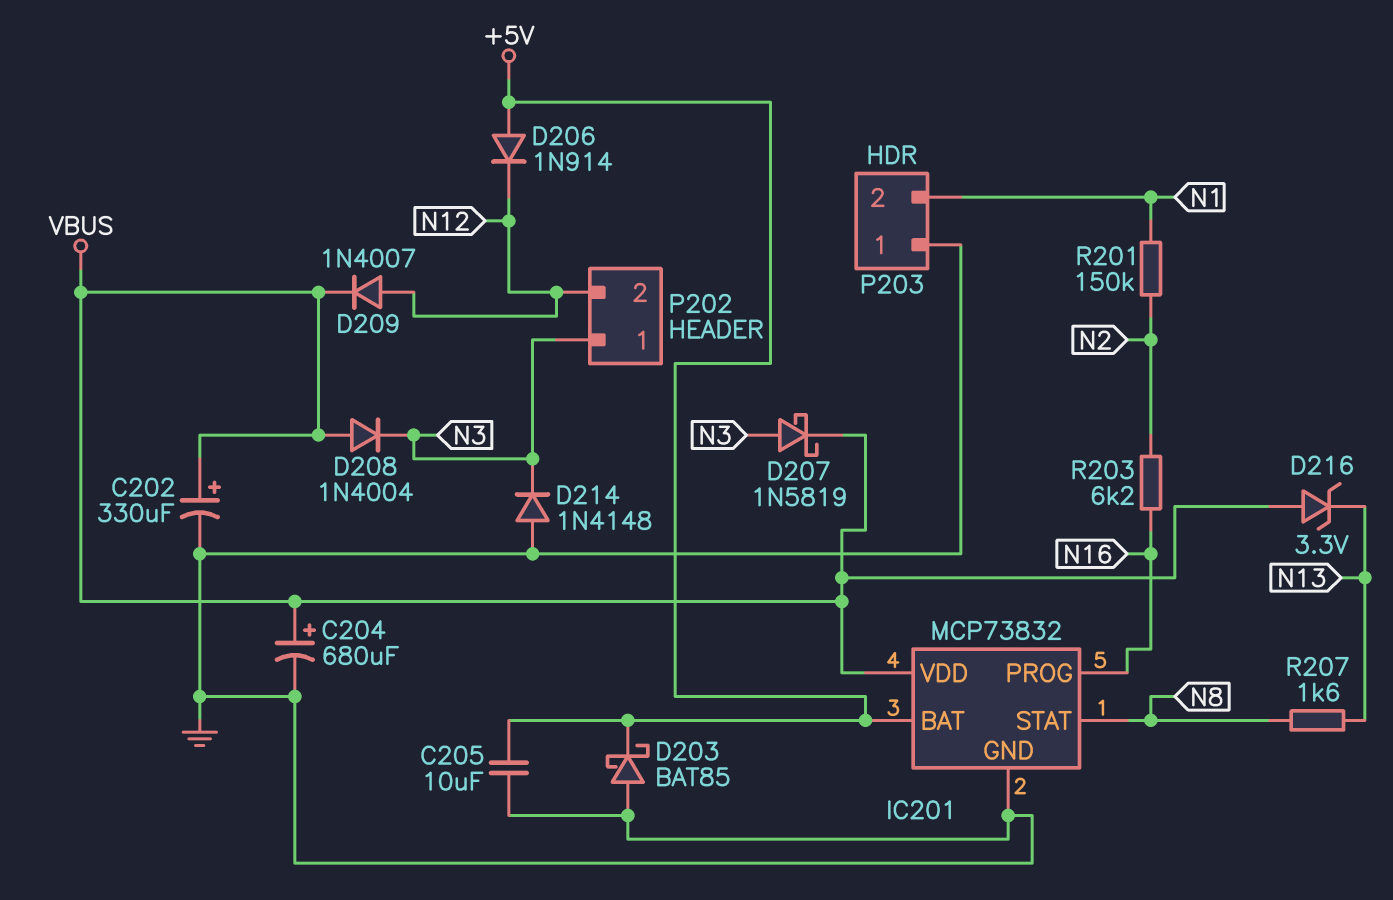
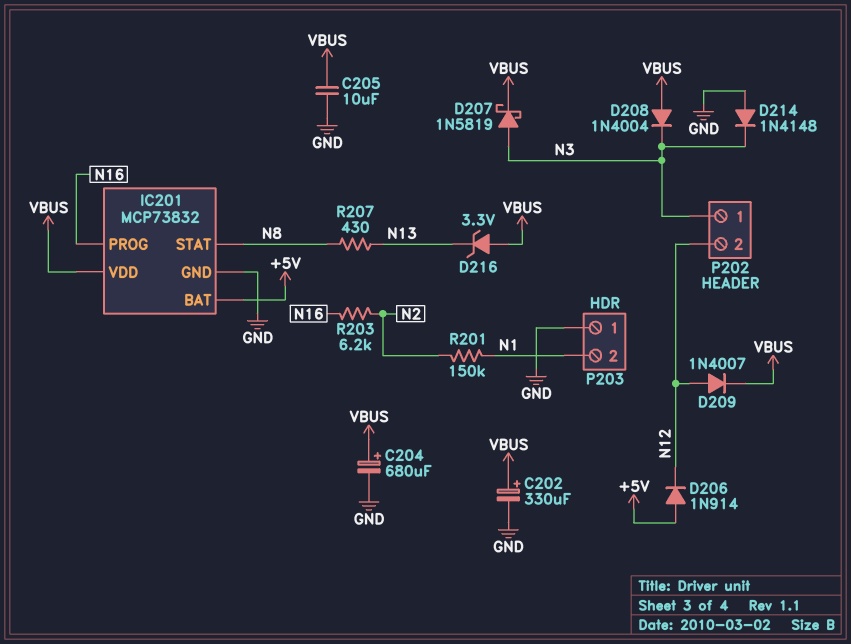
C205: 10uF (+5V, GND) -> 10uF (GND, VBUS)
D203: schottky BAT85 (A GND, K +5V) -> none
R207: 1.6k (N8, N13) -> 430 (N8, N13)

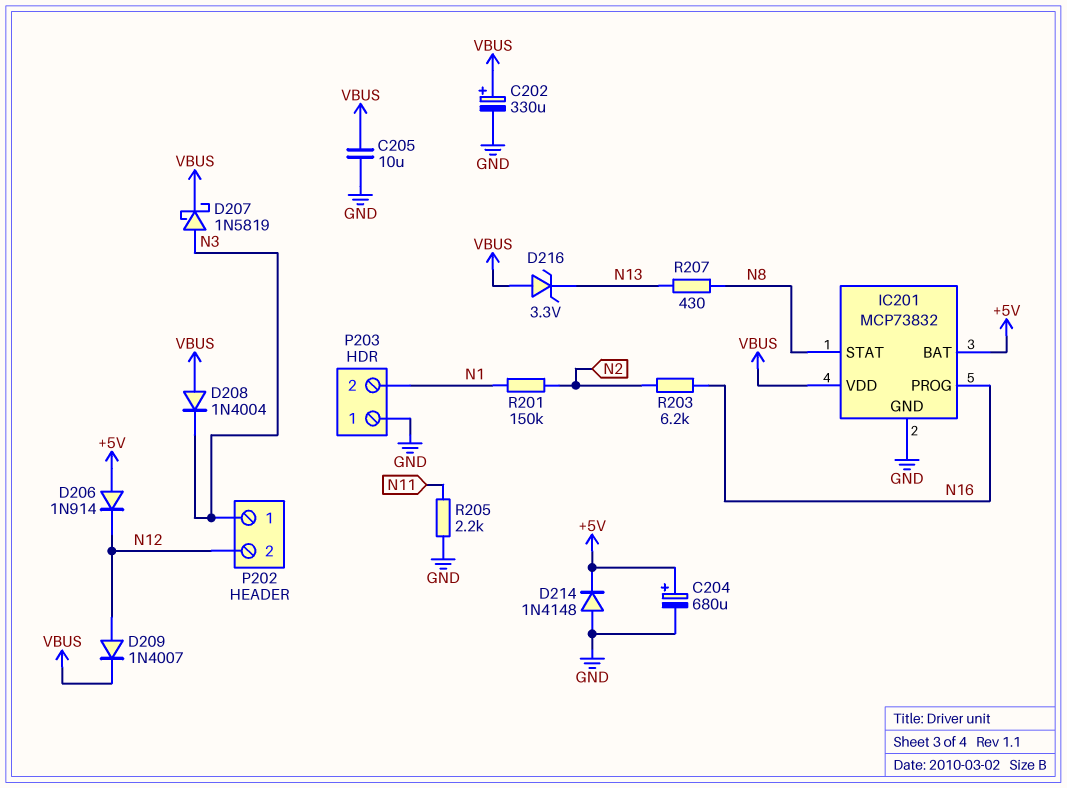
C204: 680uF (plus VBUS, minus GND) -> 680uF (plus +5V, minus GND)
D214: diode 1N4148 (A GND, K N3) -> diode 1N4148 (A GND, K +5V)
R205: none -> 2.2k (GND, N11)

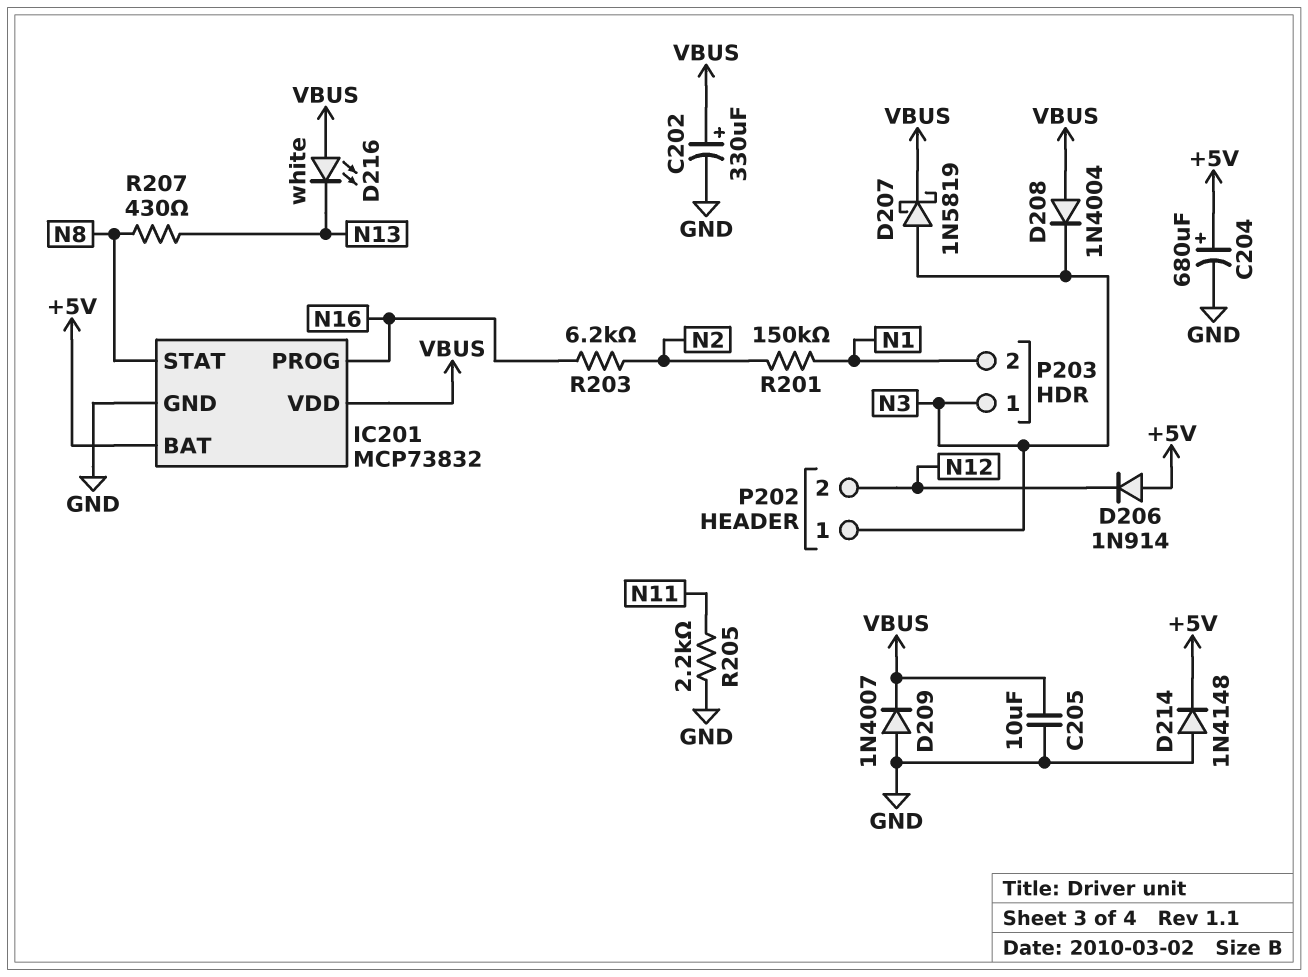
D209: diode 1N4007 (A N12, K VBUS) -> diode 1N4007 (A GND, K VBUS)
D216: zener 3.3V (A VBUS, K N13) -> LED white (A VBUS, K N13)
P203 pin 1: GND -> N3

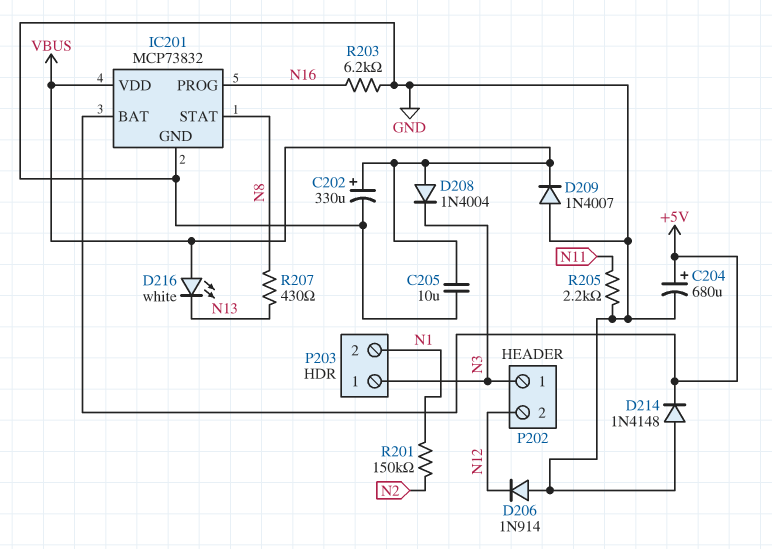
D206: diode 1N914 (A +5V, K N12) -> diode 1N914 (A GND, K N12)
D207: schottky 1N5819 (A N3, K VBUS) -> none
R203: 6.2k (N2, N16) -> 6.2k (GND, N16)

